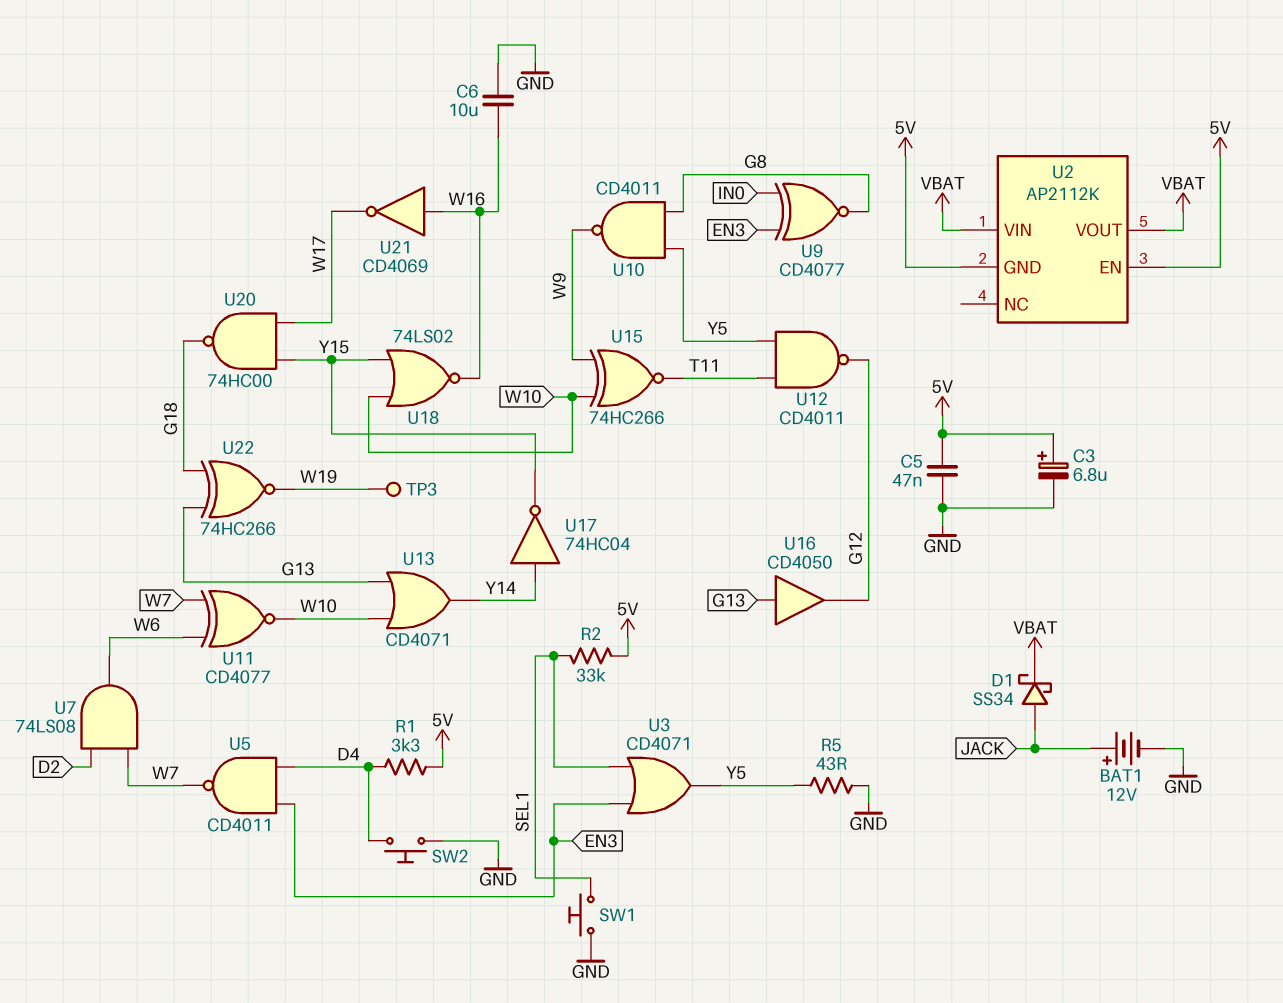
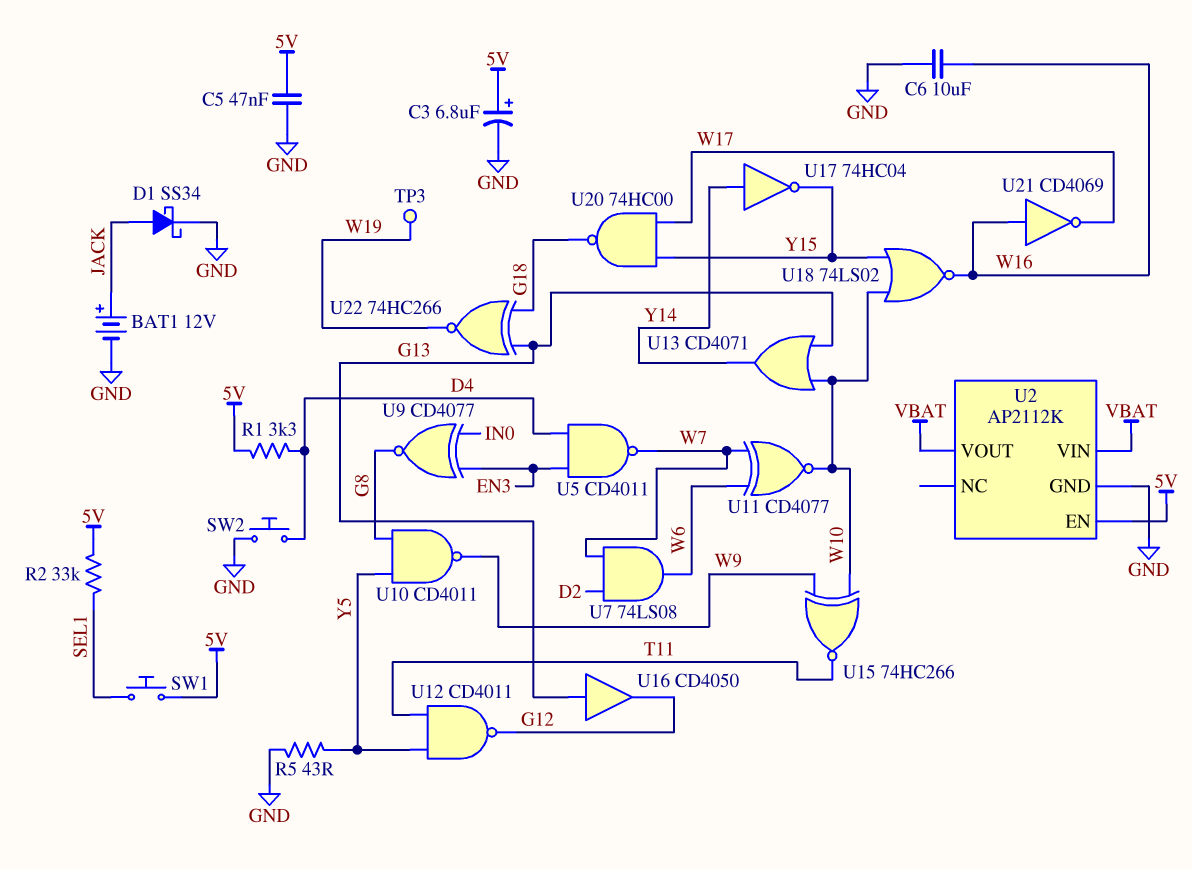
D1: schottky SS34 (A JACK, K VBAT) -> schottky SS34 (A JACK, K GND)
SW1: button (GND, SEL1) -> button (5V, SEL1)
U2 pin GND: 5V -> GND
U3: OR CD4071 (in EN3, in SEL1, out Y5) -> none

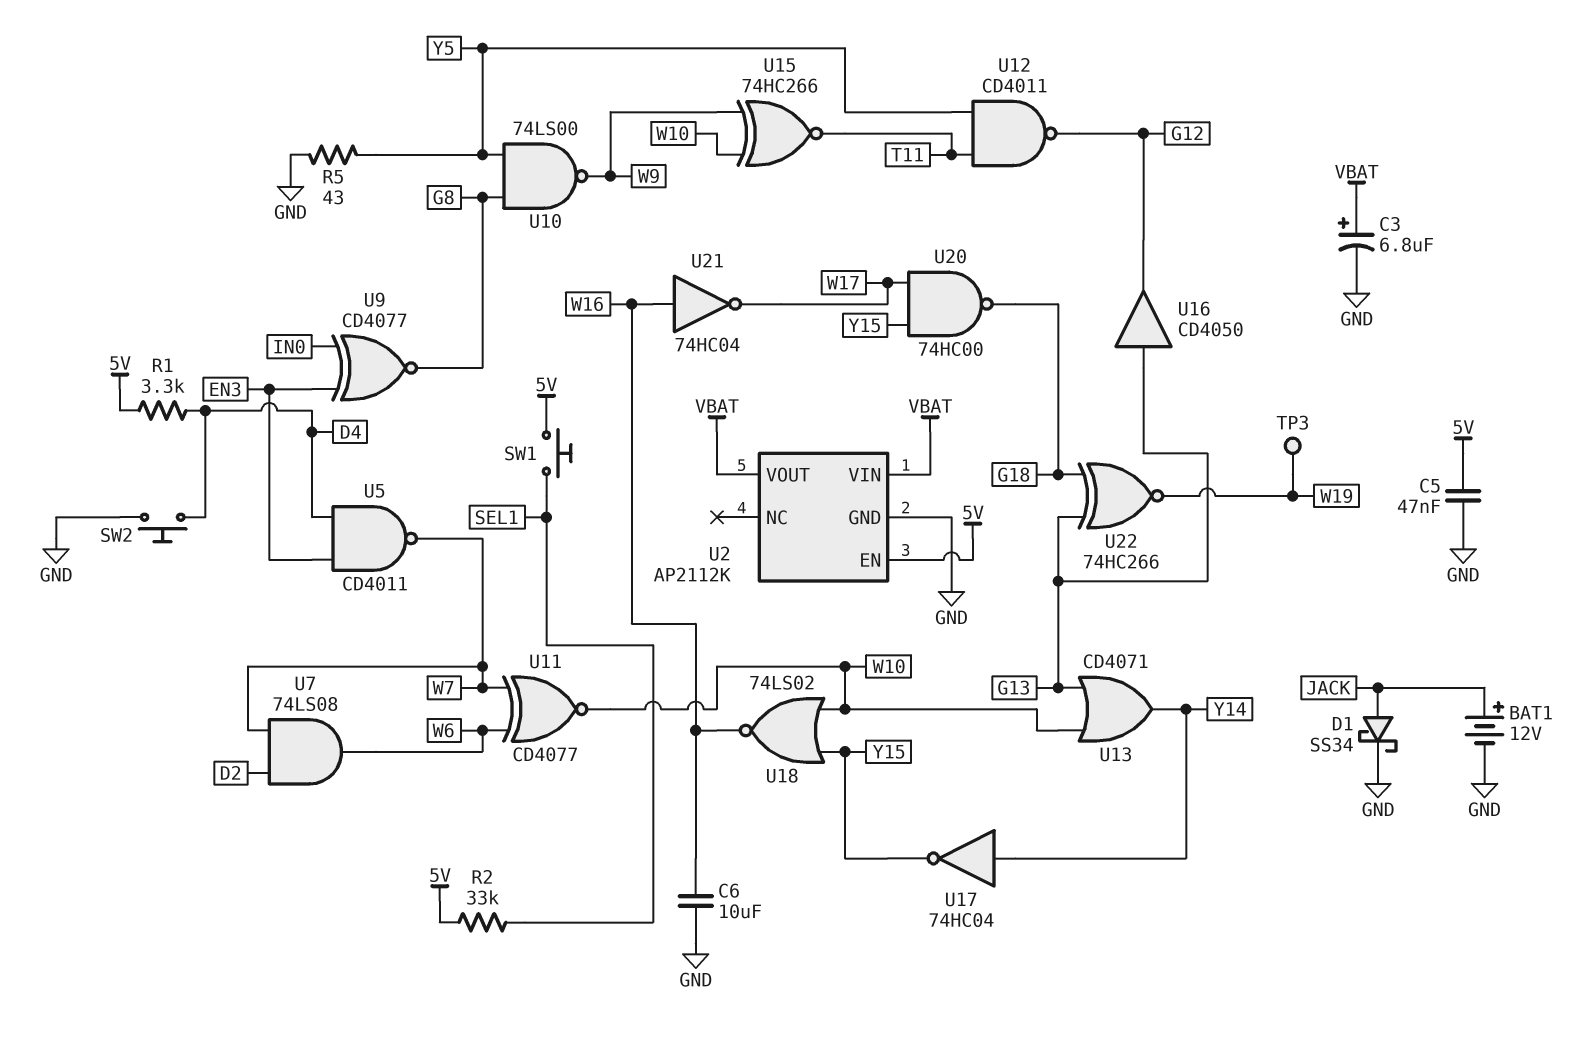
C3: 6.8uF (plus 5V, minus GND) -> 6.8uF (plus VBAT, minus GND)
U10: NAND CD4011 (in G8, in Y5, out W9) -> NAND 74LS00 (in G8, in Y5, out W9)
U21: NOT CD4069 (in W16, out W17) -> NOT 74HC04 (in W16, out W17)

